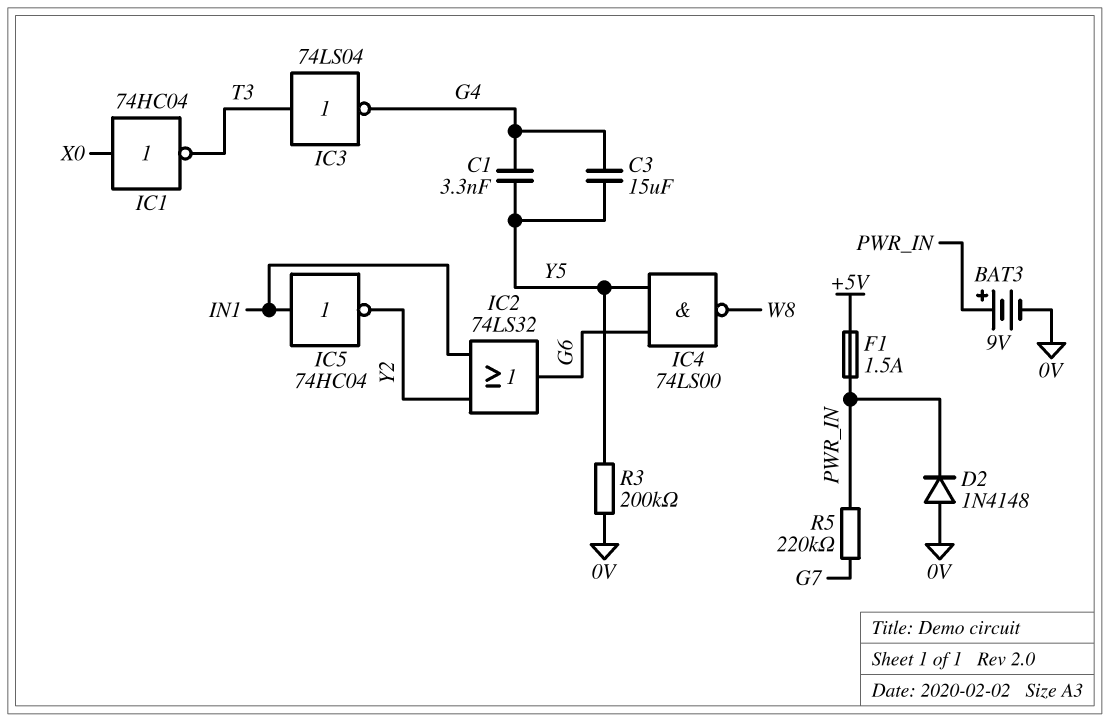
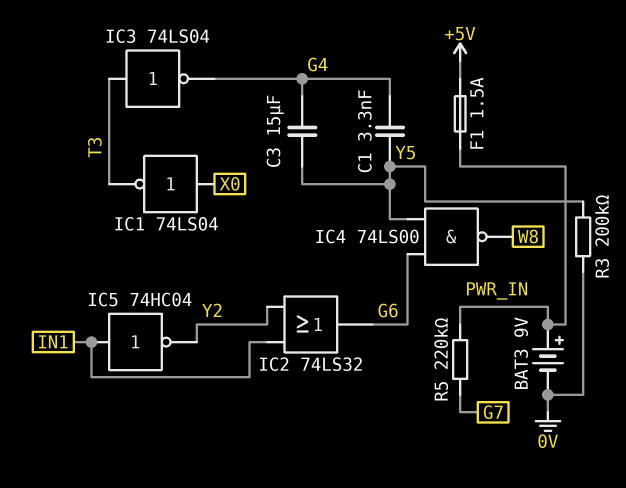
D2: diode 1N4148 (A 0V, K PWR_IN) -> none
IC1: NOT 74HC04 (in X0, out T3) -> NOT 74LS04 (in X0, out T3)

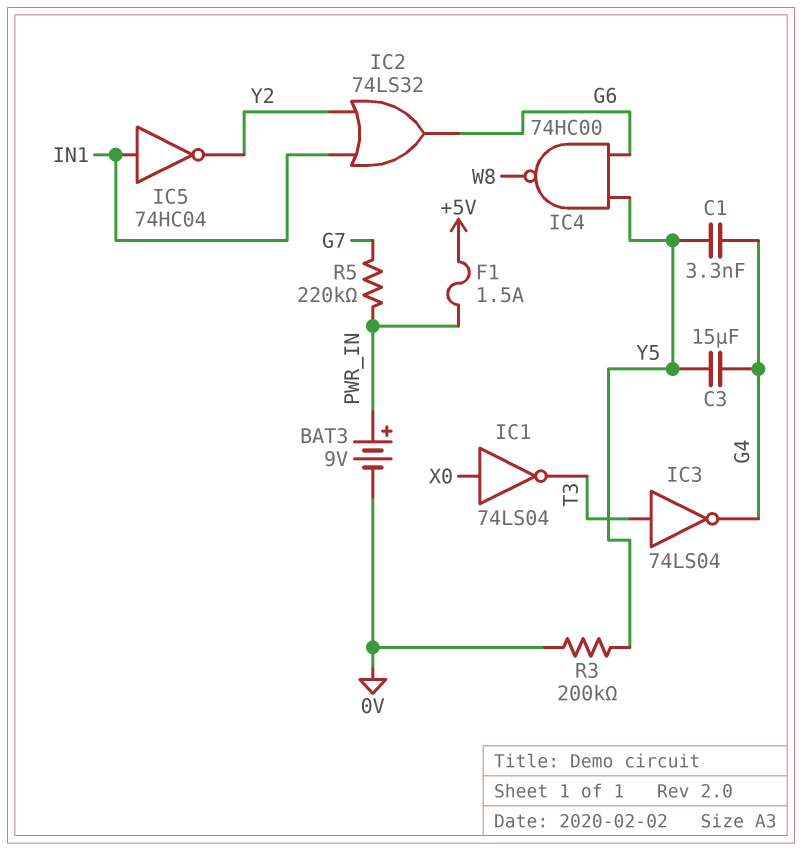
IC4: NAND 74LS00 (in G6, in Y5, out W8) -> NAND 74HC00 (in G6, in Y5, out W8)

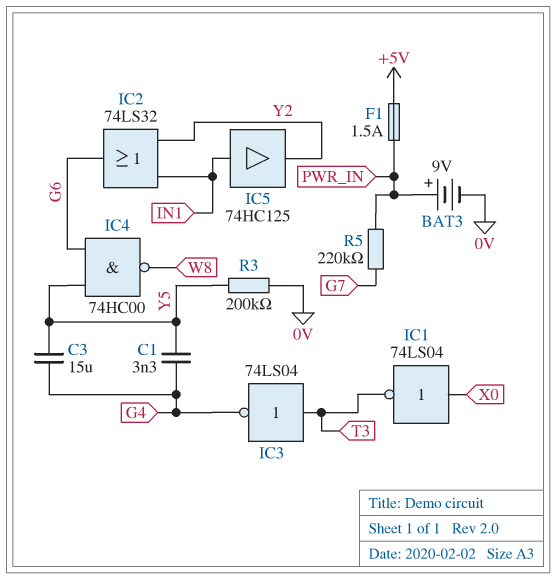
IC5: NOT 74HC04 (in IN1, out Y2) -> buffer 74HC125 (in IN1, out Y2)

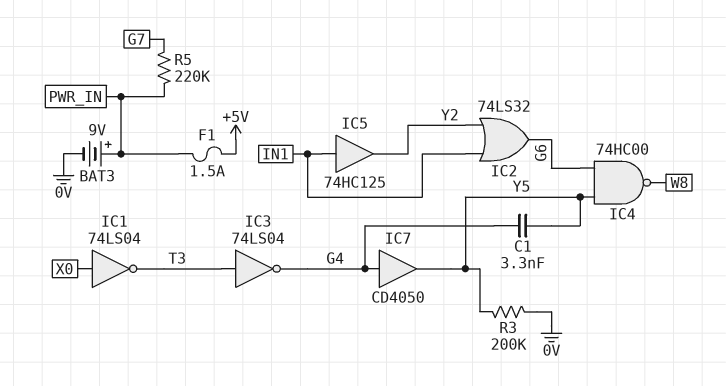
C3: 15uF (G4, Y5) -> none
IC7: none -> buffer CD4050 (in G4, out Y5)

